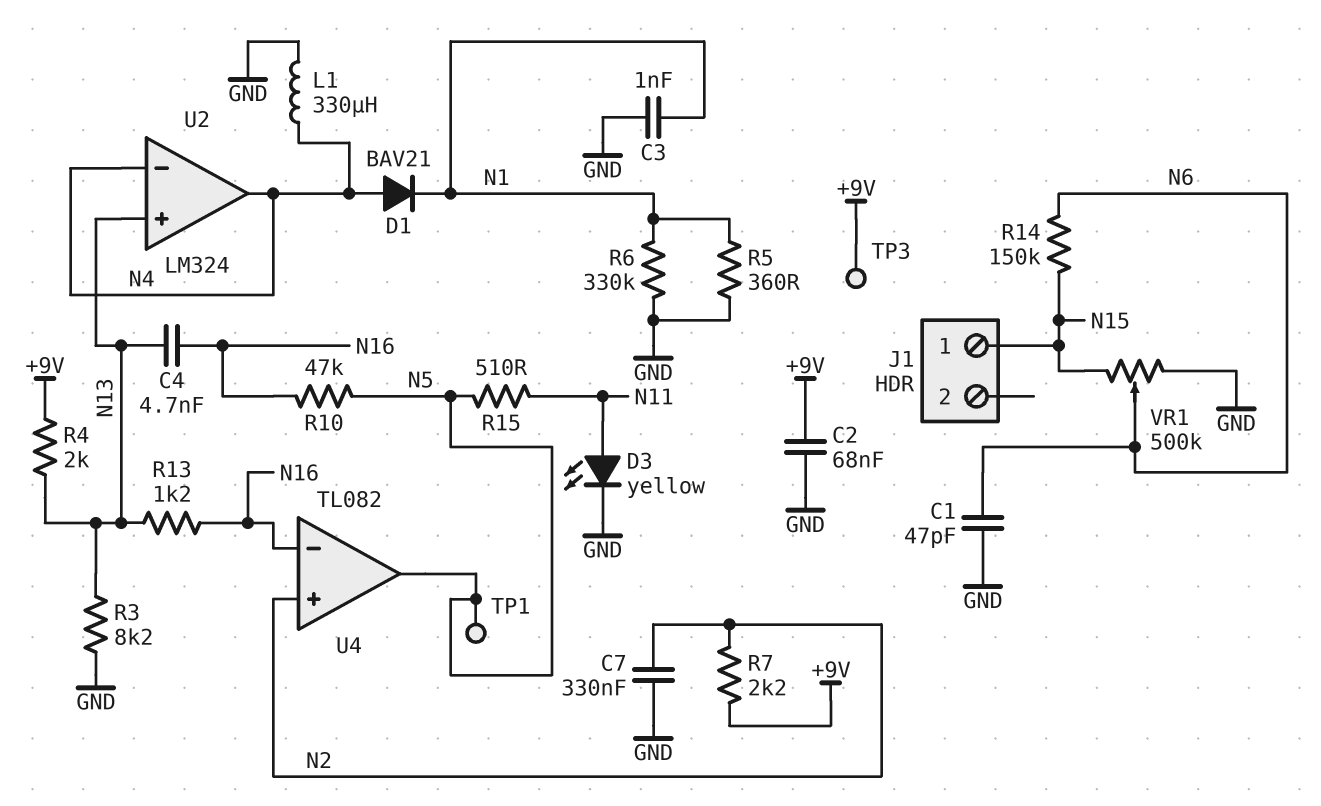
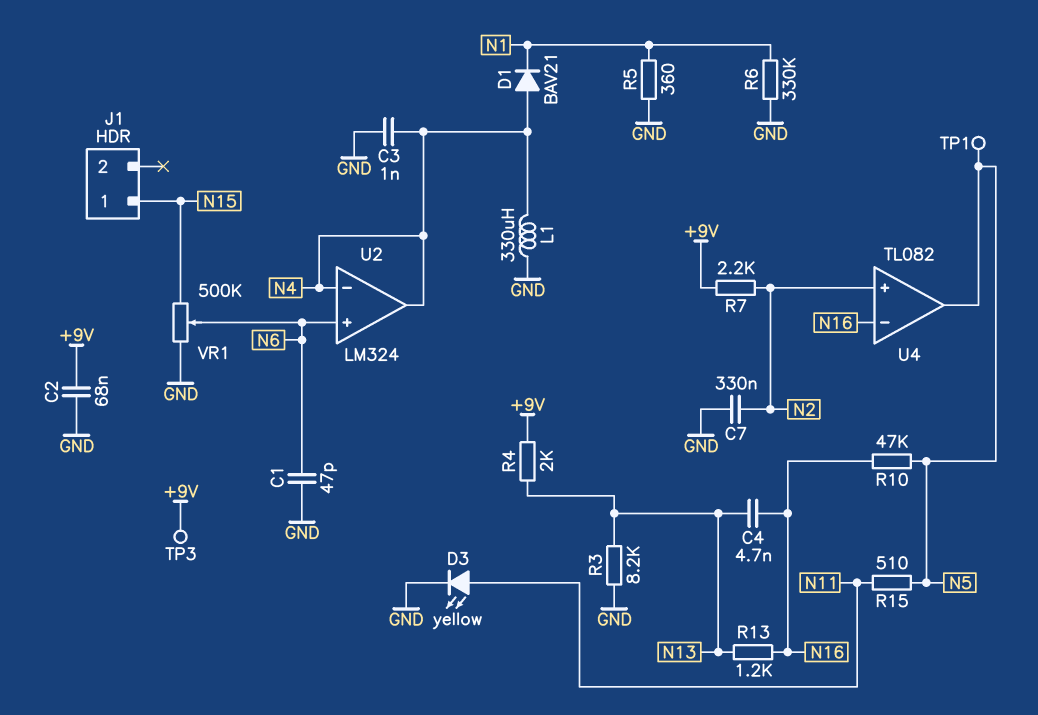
C3: 1nF (GND, N1) -> 1nF (GND, N4)
R14: 150k (N6, N15) -> none
U2 pin in+: N13 -> N6

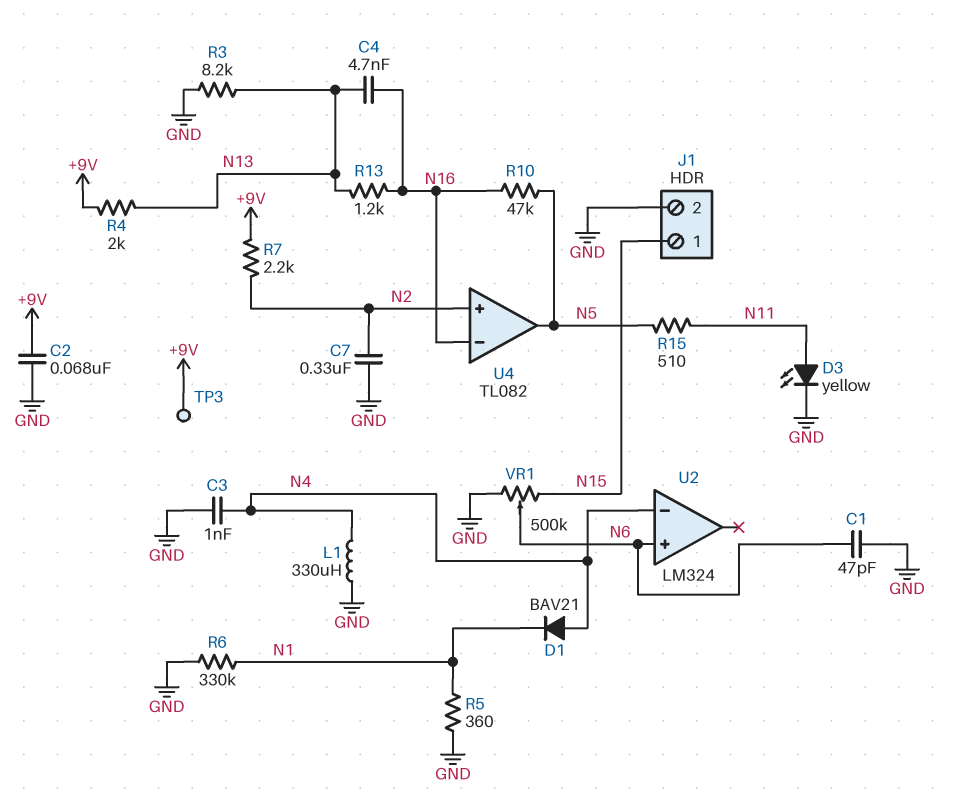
J1 pin 2: none -> GND
TP1: test point (N5) -> none
U2 pin out: N4 -> none

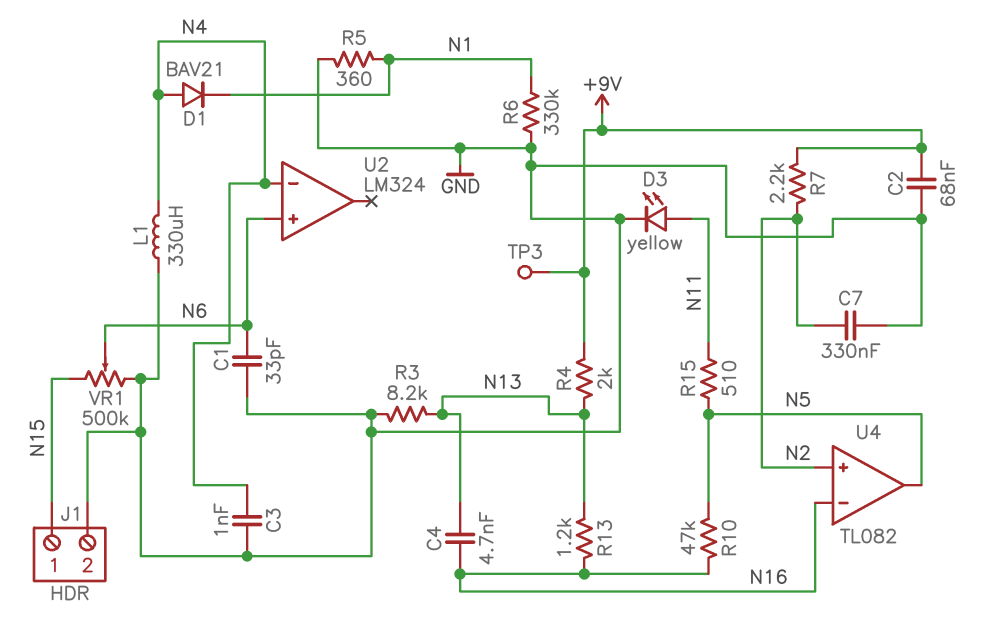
C1: 47pF (GND, N6) -> 33pF (GND, N6)

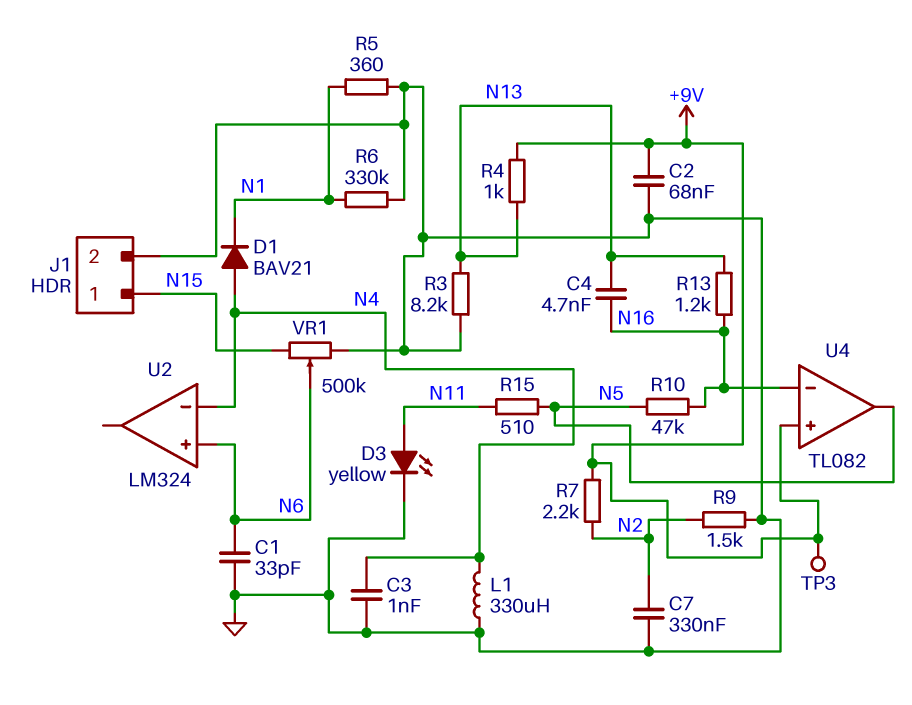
R4: 2k (+9V, N13) -> 1k (+9V, N13)
R9: none -> 1.5k (GND, N2)
U4 pin in+: N2 -> +9V

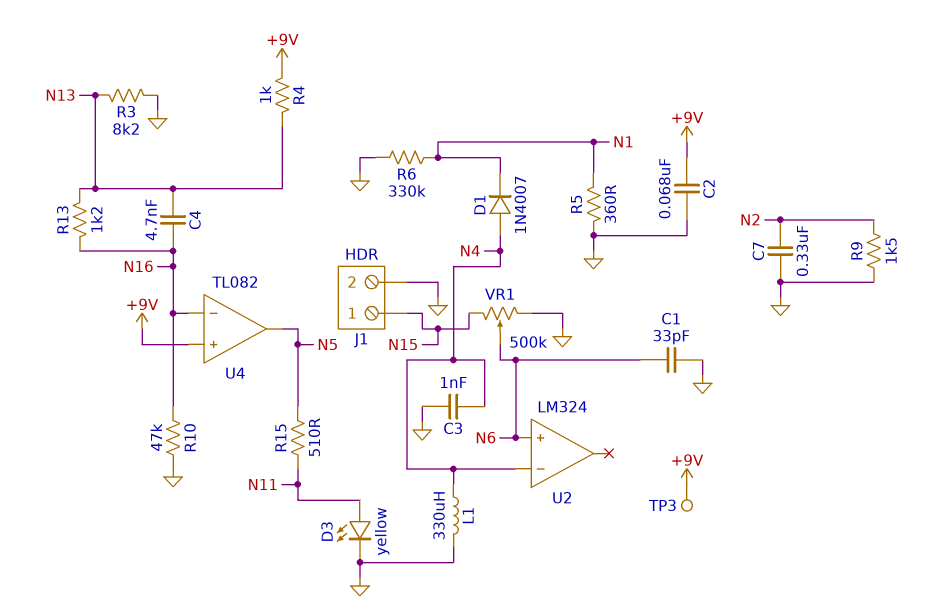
D1: diode BAV21 (A N4, K N1) -> diode 1N4007 (A N4, K N1)
R7: 2.2k (+9V, N2) -> none
R10: 47k (N5, N16) -> 47k (GND, N16)

